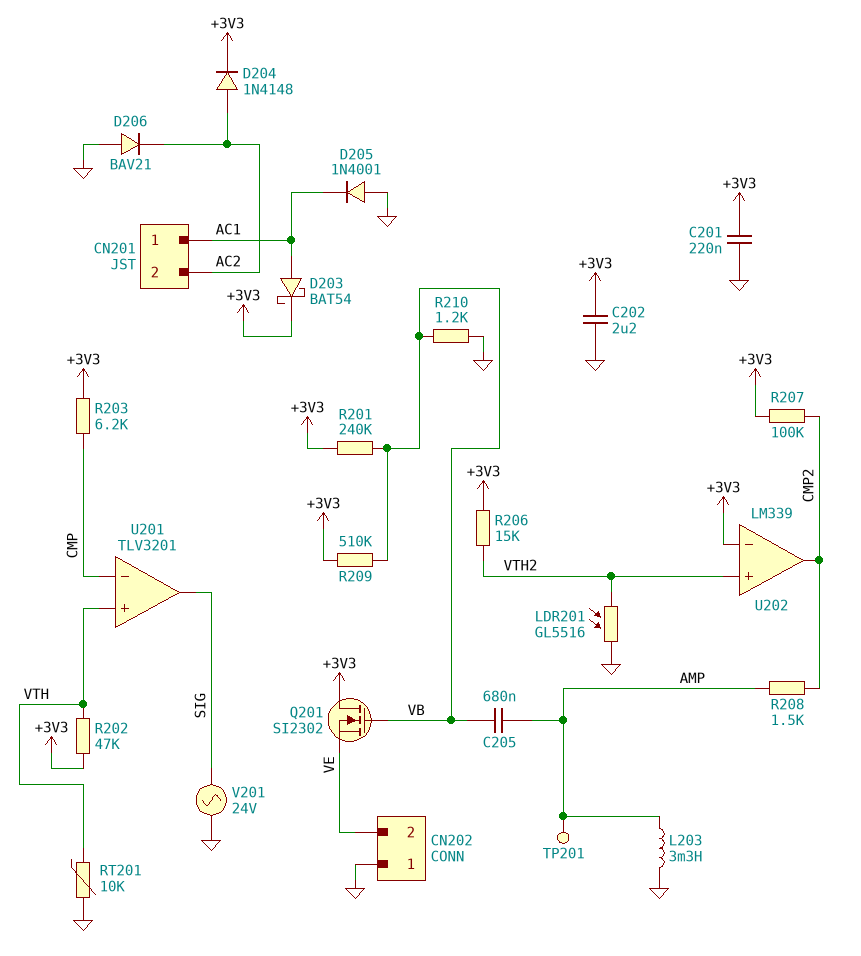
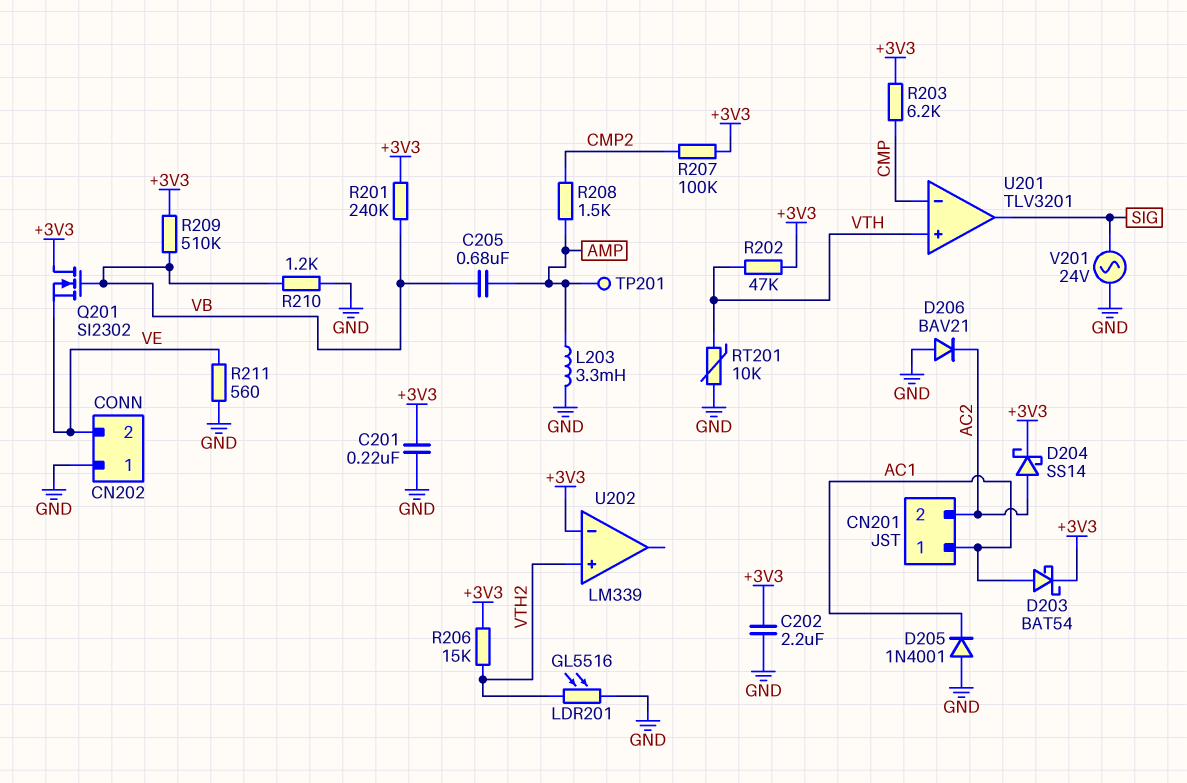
D204: diode 1N4148 (A AC2, K +3V3) -> schottky SS14 (A AC2, K +3V3)
R211: none -> 560 (GND, VE)
U202 pin out: CMP2 -> none

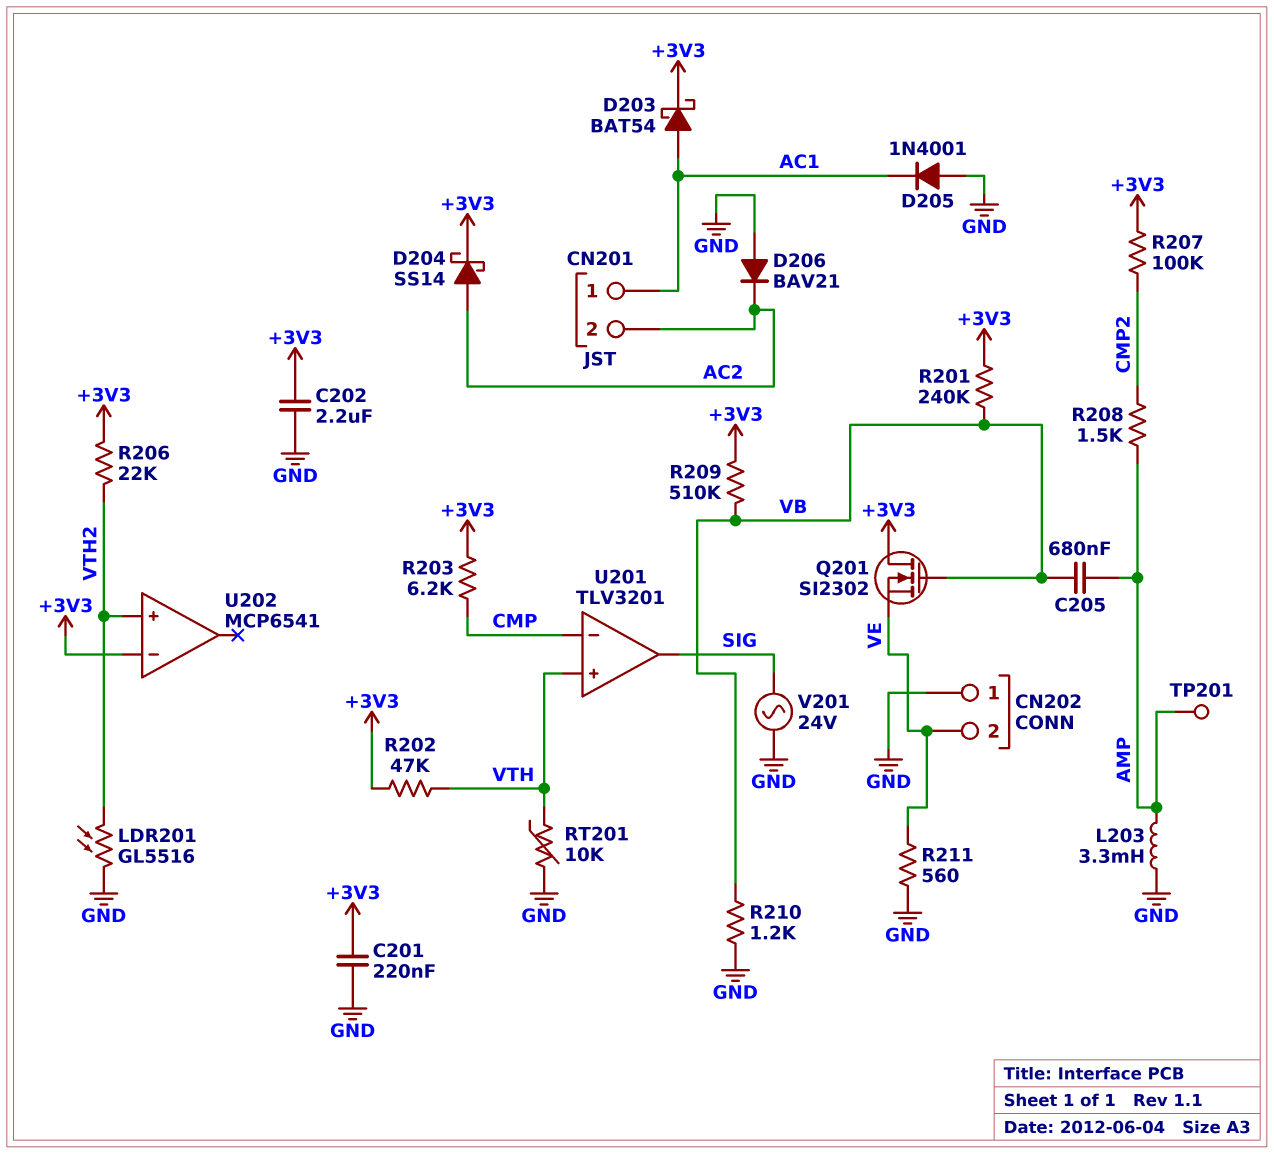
R206: 15k (+3V3, VTH2) -> 22k (+3V3, VTH2)
U202: LM339 -> MCP6541

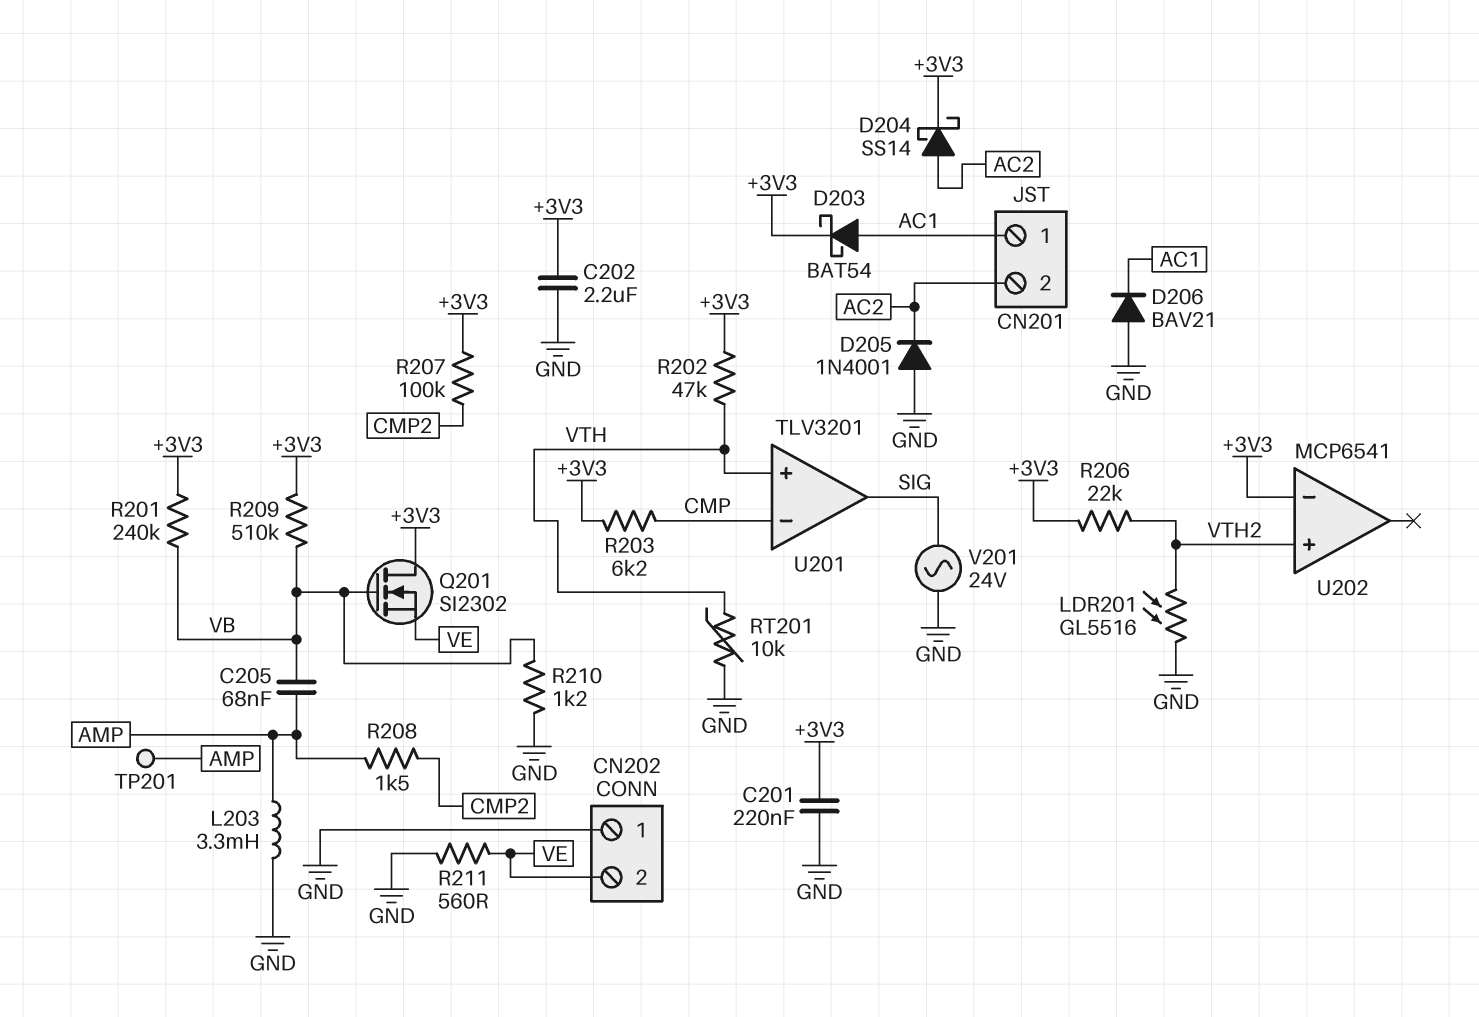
C205: 680nF (AMP, VB) -> 68nF (AMP, VB)
D205: diode 1N4001 (A GND, K AC1) -> diode 1N4001 (A GND, K AC2)
D206: diode BAV21 (A GND, K AC2) -> diode BAV21 (A GND, K AC1)

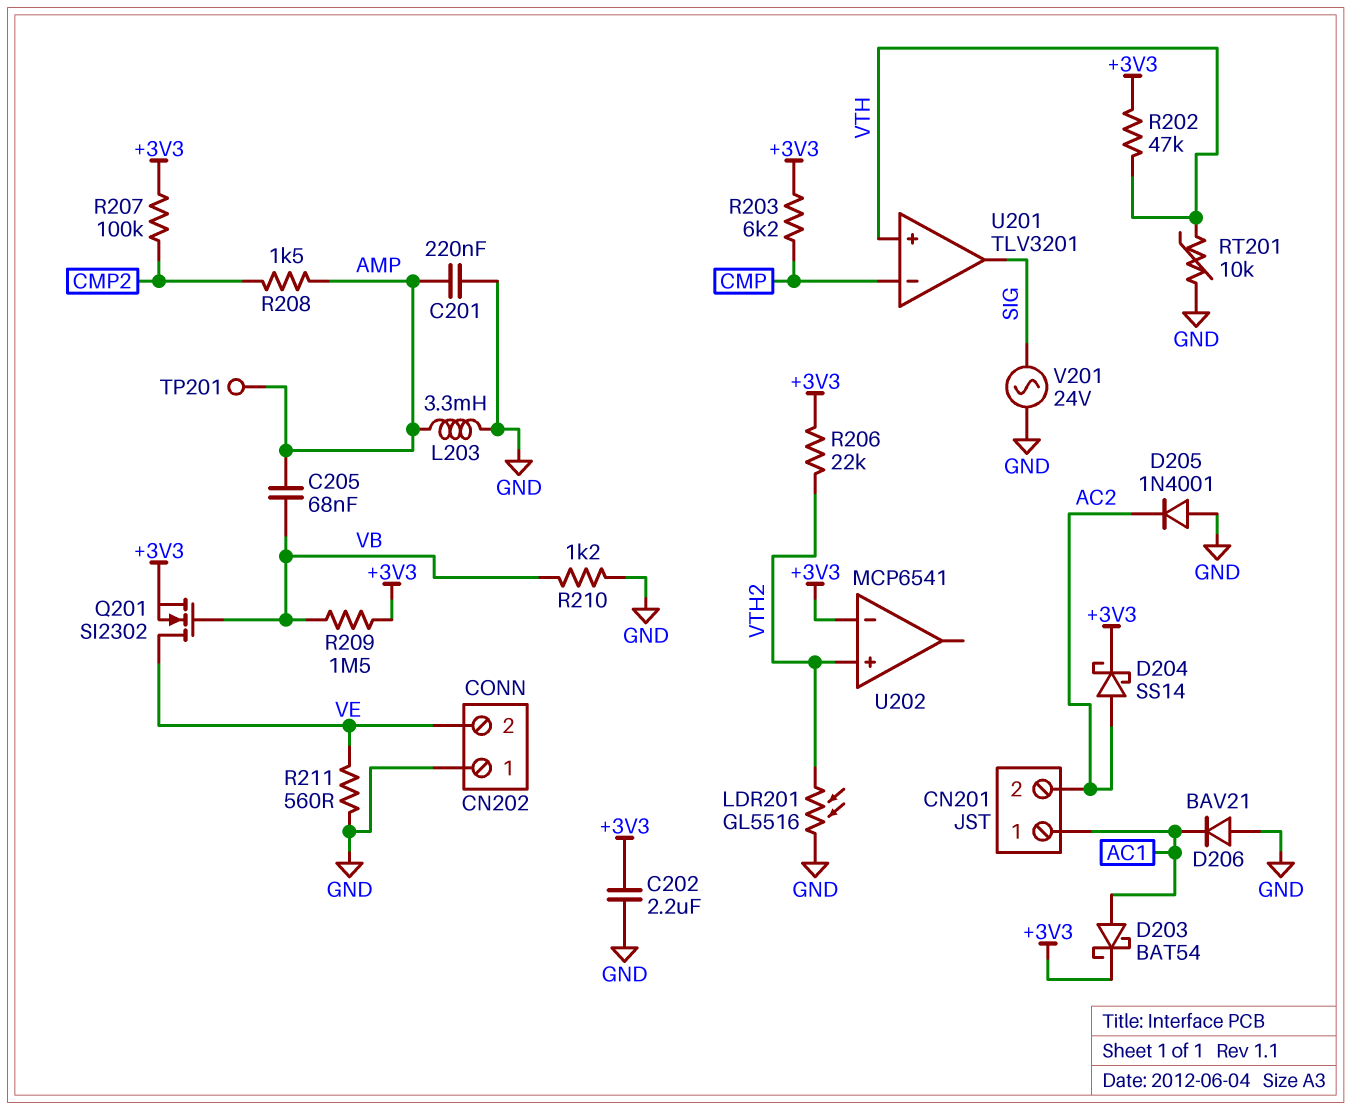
C201: 220nF (+3V3, GND) -> 220nF (AMP, GND)
Q201: NMOS SI2302 (G VB, D +3V3, S VE) -> NMOS SI2302 (G VB, D VE, S +3V3)
R201: 240k (+3V3, VB) -> none
R209: 510k (+3V3, VB) -> 1.5M (+3V3, VB)

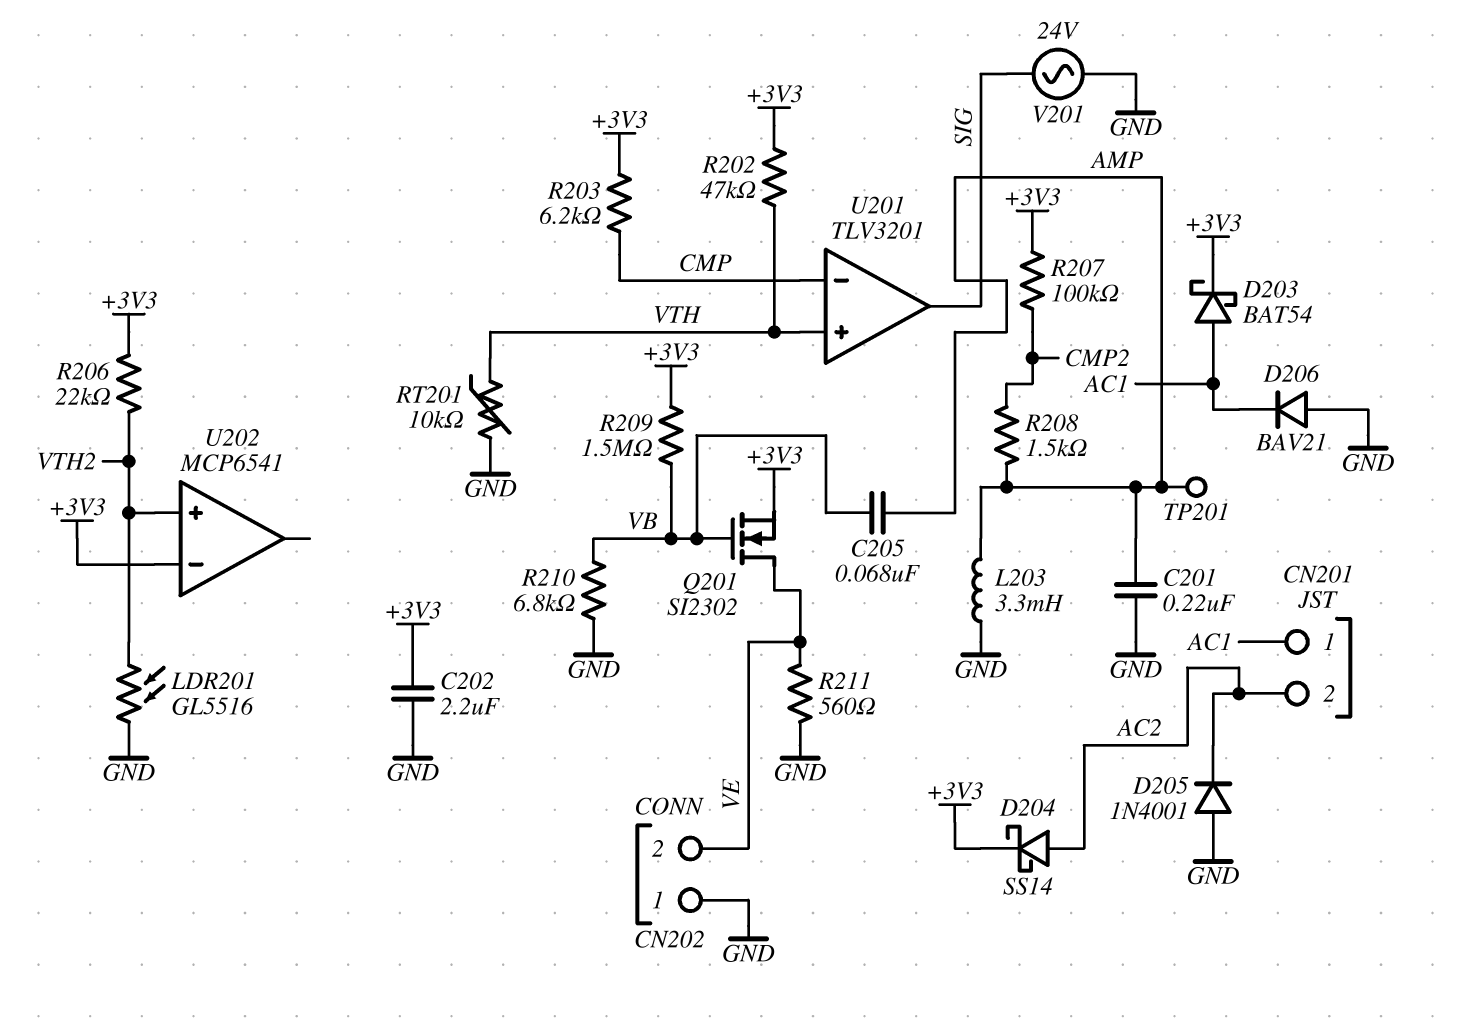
R210: 1.2k (GND, VB) -> 6.8k (GND, VB)

